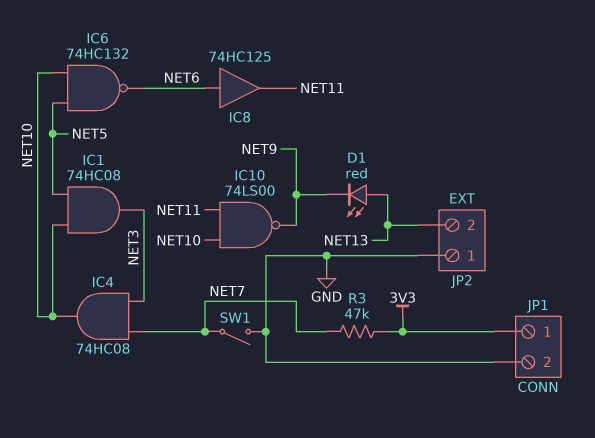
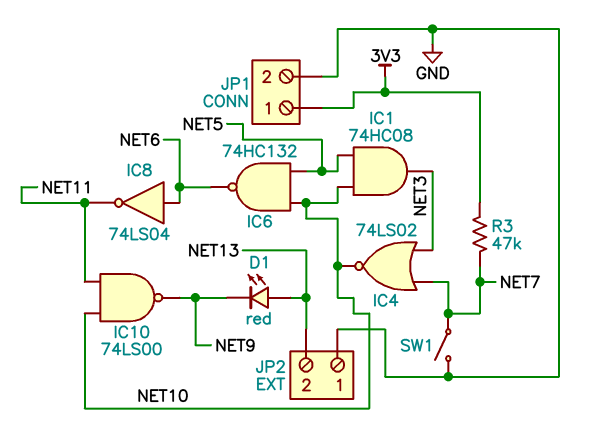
IC4: AND 74HC08 (in NET3, in NET7, out NET10) -> NOR 74LS02 (in NET3, in NET7, out NET10)
IC8: buffer 74HC125 (in NET6, out NET11) -> NOT 74LS04 (in NET6, out NET11)

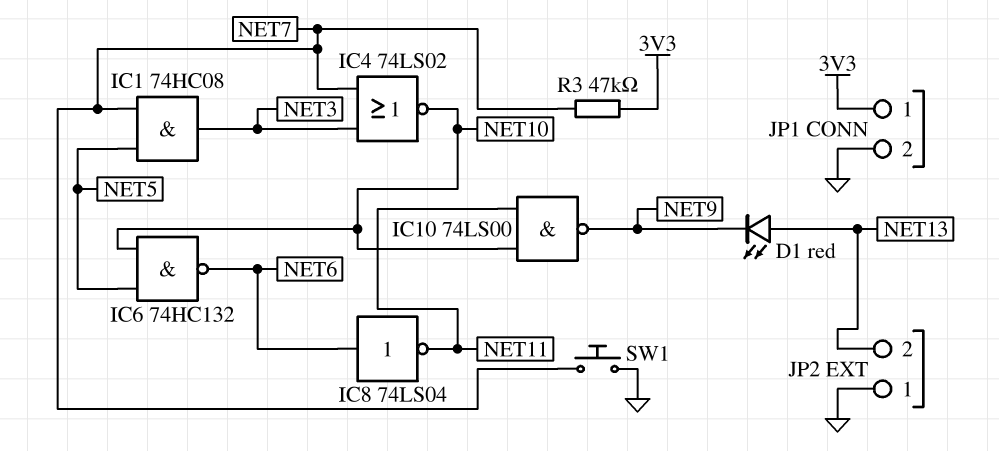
IC1: AND 74HC08 (in NET5, in NET10, out NET3) -> AND 74HC08 (in NET5, in NET7, out NET3)
SW1: switch (GND, NET7) -> button (GND, NET7)

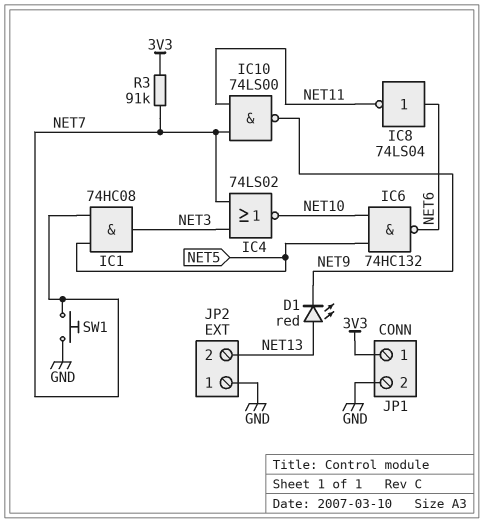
IC10: NAND 74LS00 (in NET10, in NET11, out NET9) -> NAND 74LS00 (in NET7, in NET11, out NET9)
R3: 47k (3V3, NET7) -> 91k (3V3, NET7)

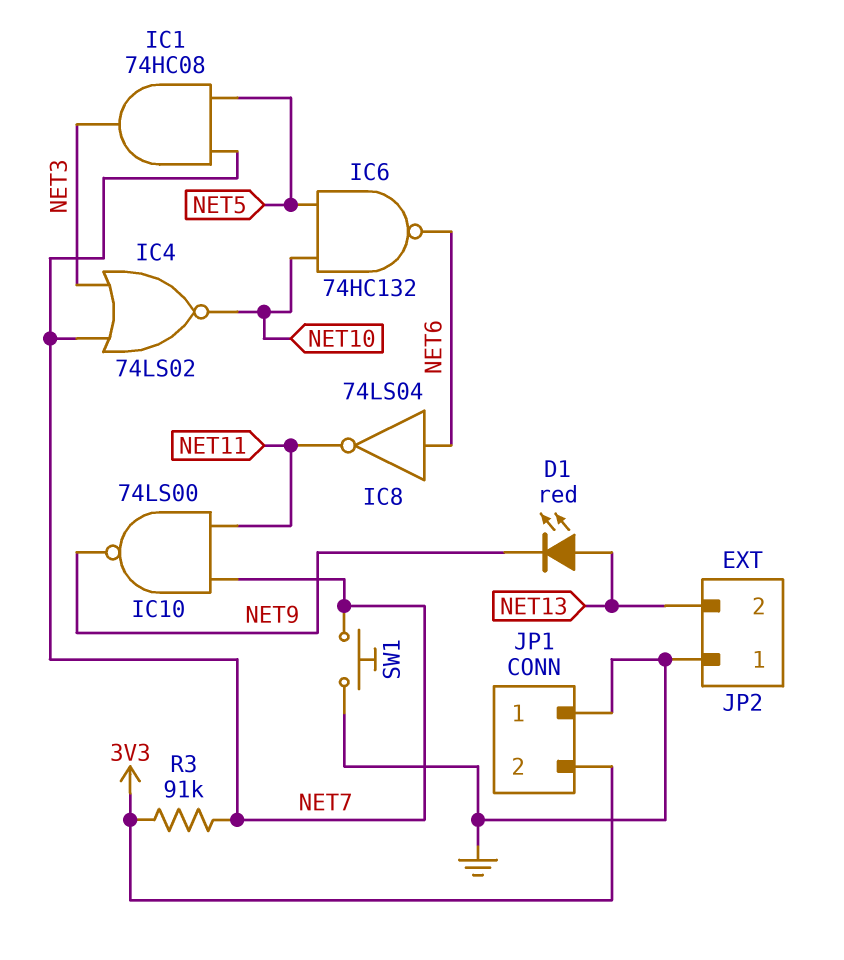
JP1 pin 1: 3V3 -> GND
JP1 pin 2: GND -> 3V3

